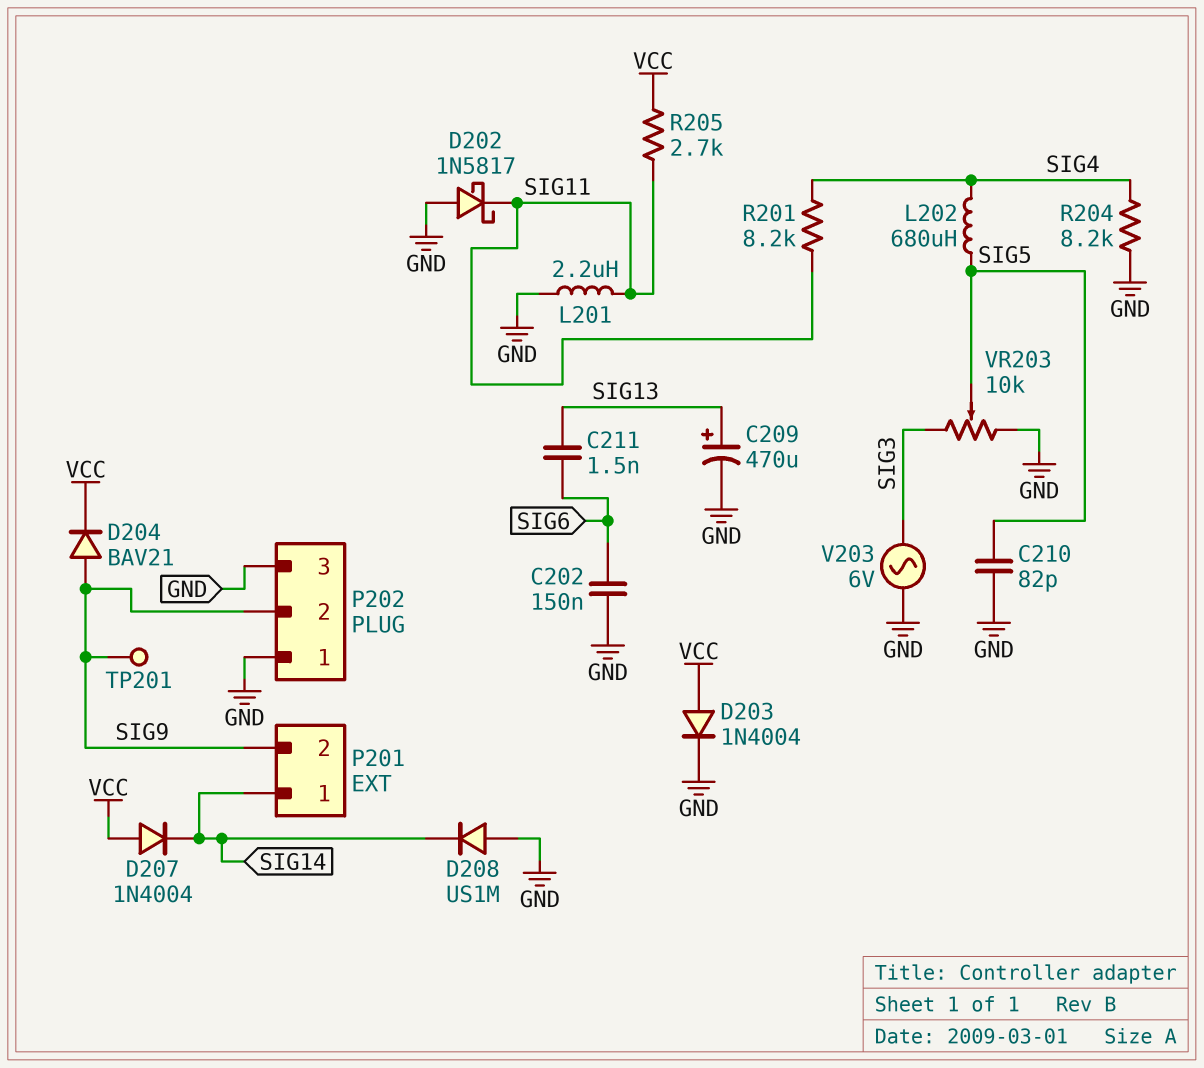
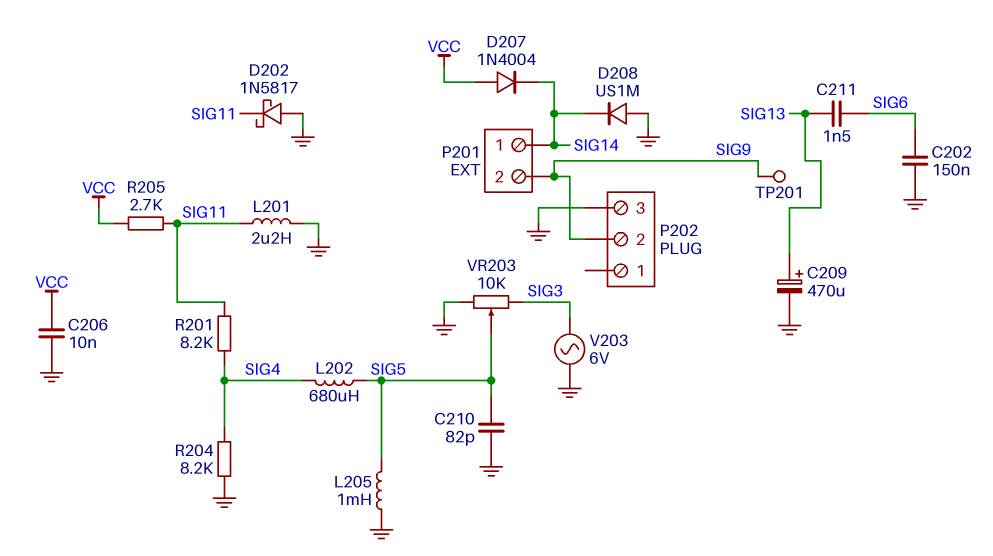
C206: none -> 10nF (GND, VCC)
D203: diode 1N4004 (A VCC, K GND) -> none
D204: diode BAV21 (A SIG9, K VCC) -> none
L205: none -> 1mH (GND, SIG5)
P202 pin 1: GND -> none

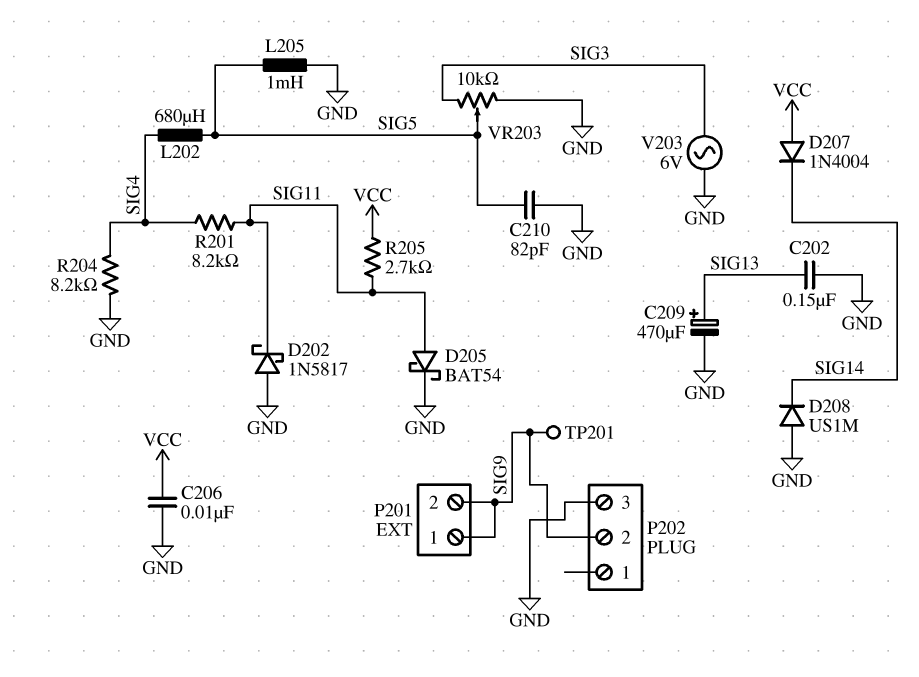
C202: 150nF (GND, SIG6) -> 150nF (GND, SIG13)
C211: 1.5nF (SIG6, SIG13) -> none
D205: none -> schottky BAT54 (A SIG11, K GND)
L201: 2.2uH (GND, SIG11) -> none
P201 pin 1: SIG14 -> SIG9

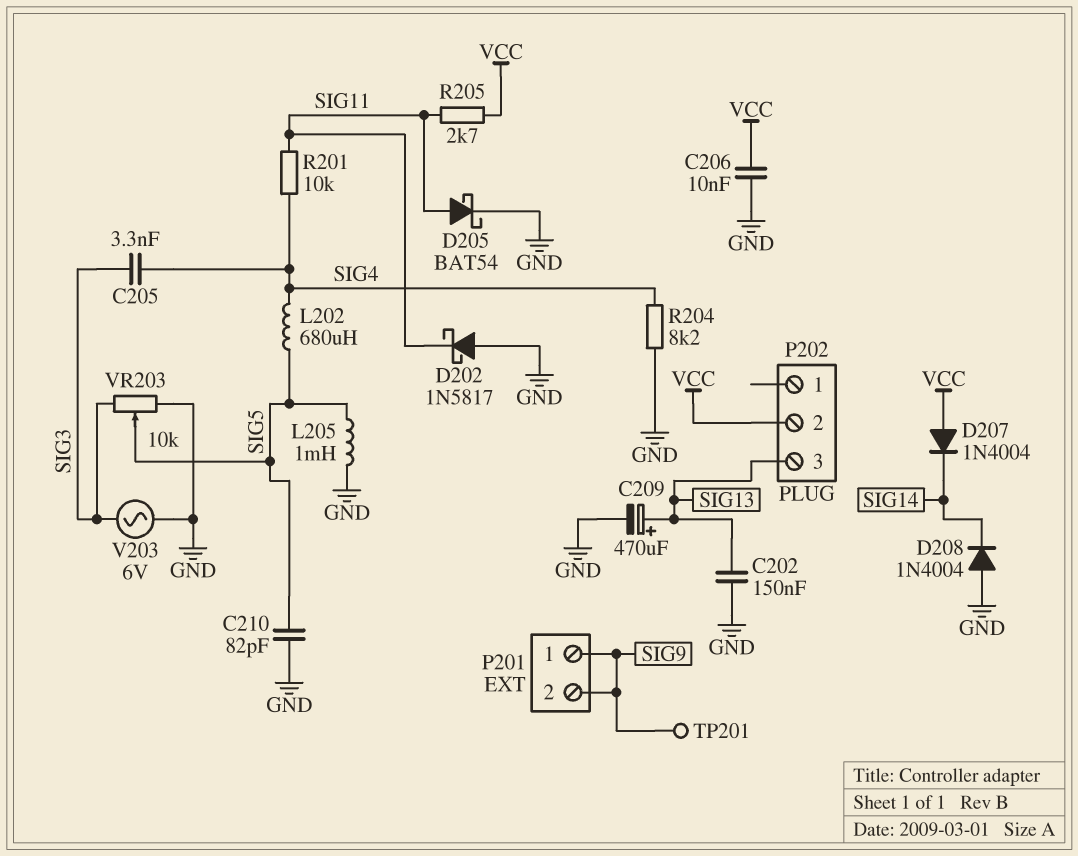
C205: none -> 3.3nF (SIG3, SIG4)
D208: diode US1M (A GND, K SIG14) -> diode 1N4004 (A GND, K SIG14)
P202 pin 2: SIG9 -> VCC
P202 pin 3: GND -> SIG13
R201: 8.2k (SIG4, SIG11) -> 10k (SIG4, SIG11)

